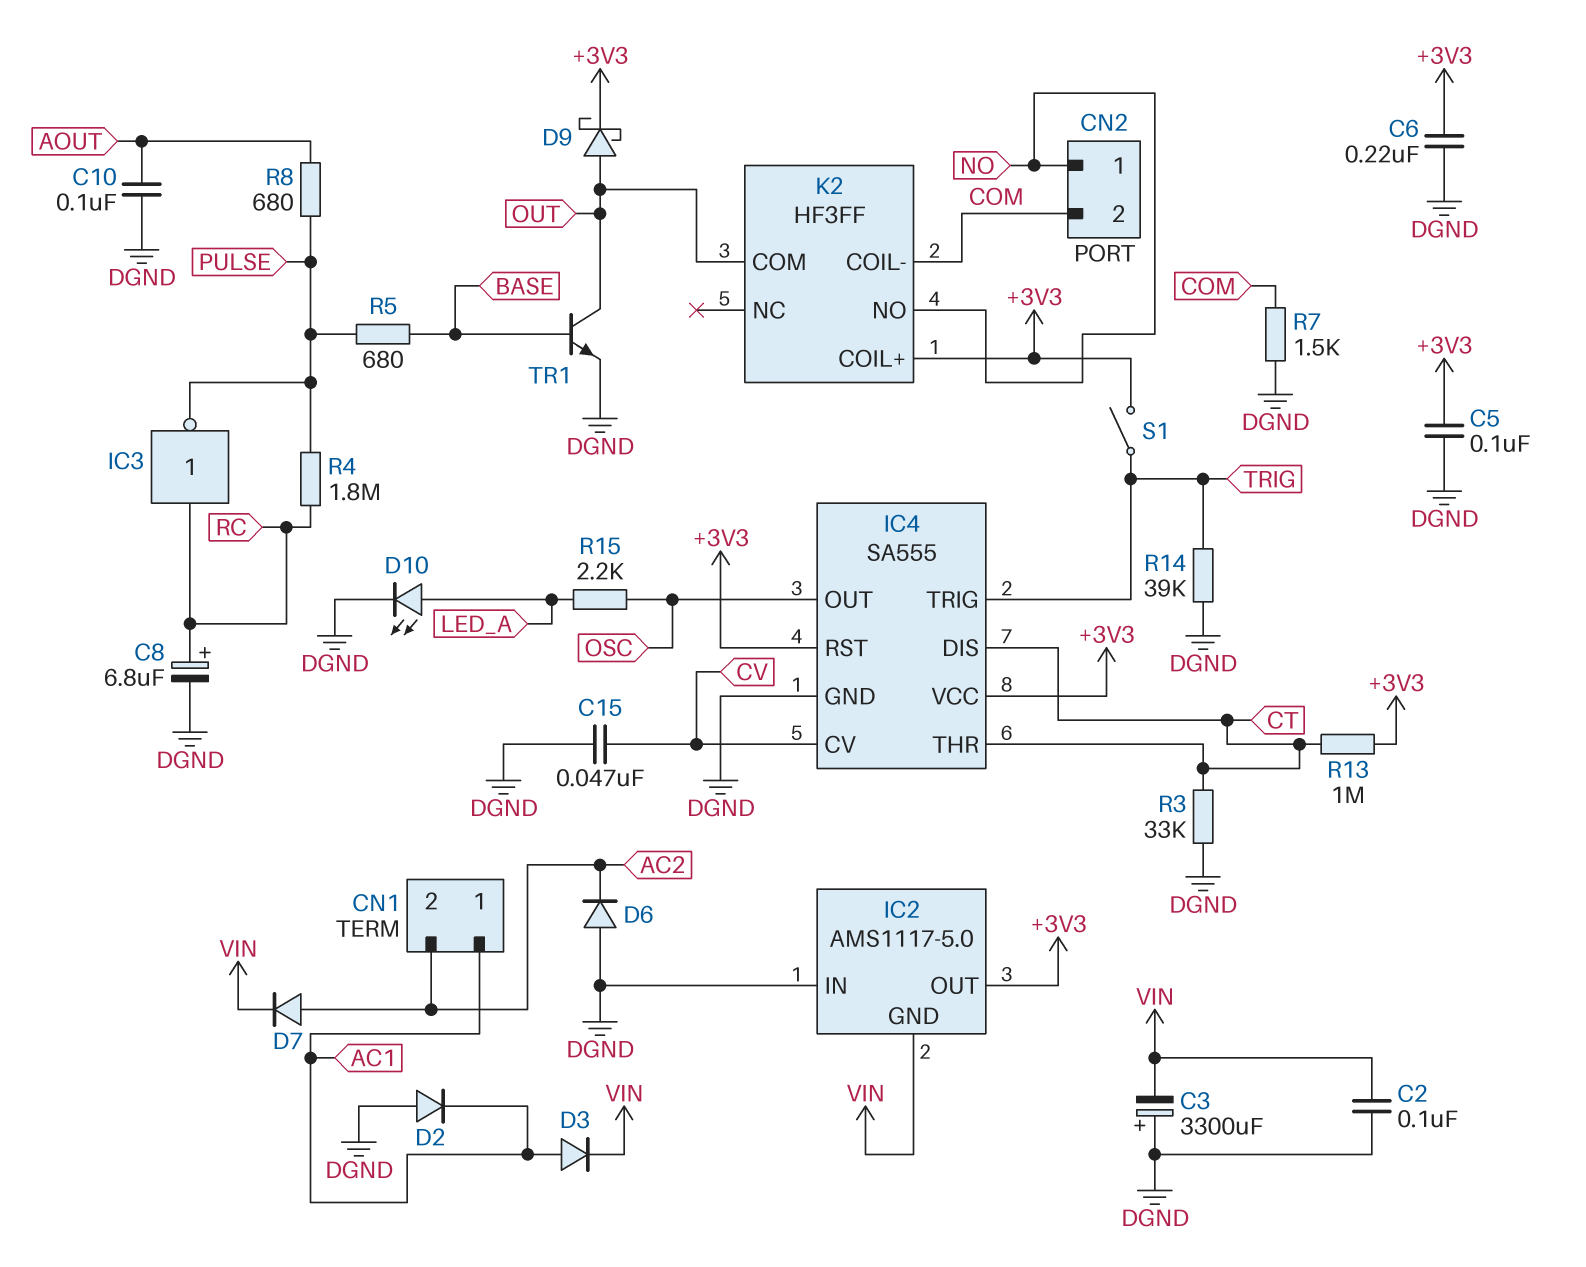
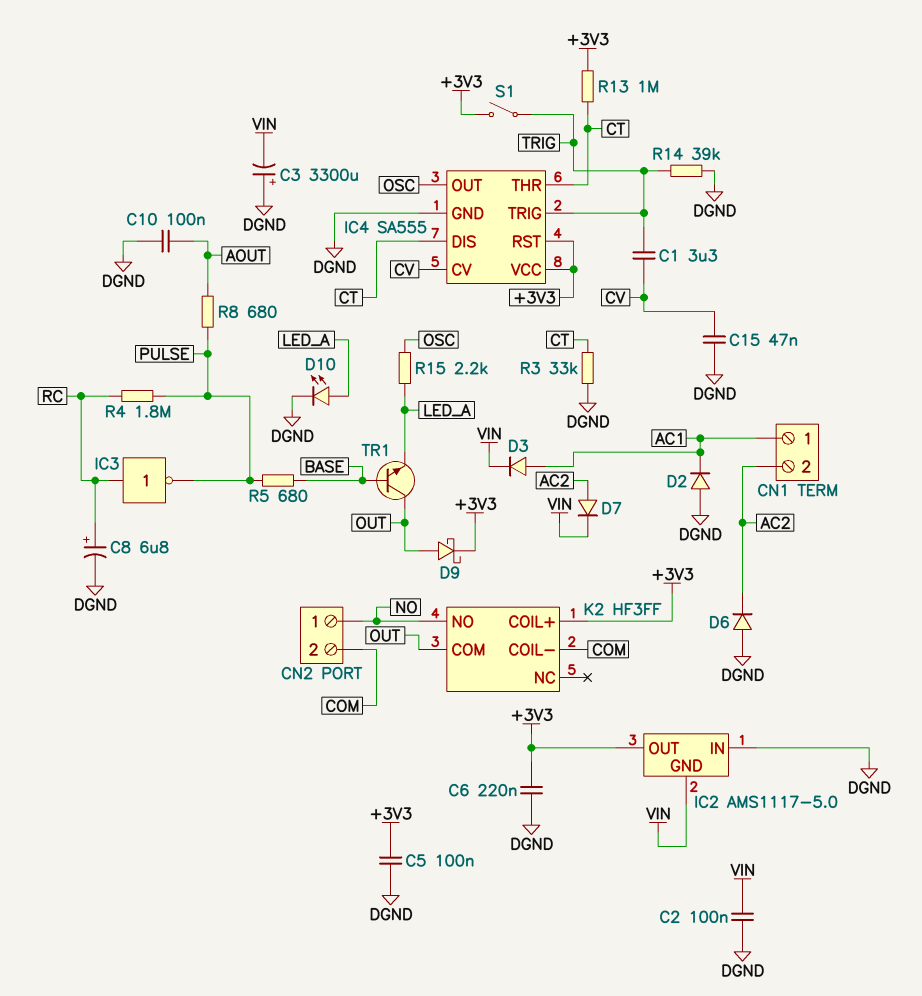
C1: none -> 3.3uF (CV, TRIG)
R7: 1.5k (COM, DGND) -> none
TR1: NPN (B BASE, C OUT, E DGND) -> NPN (B BASE, C OUT, E LED_A)

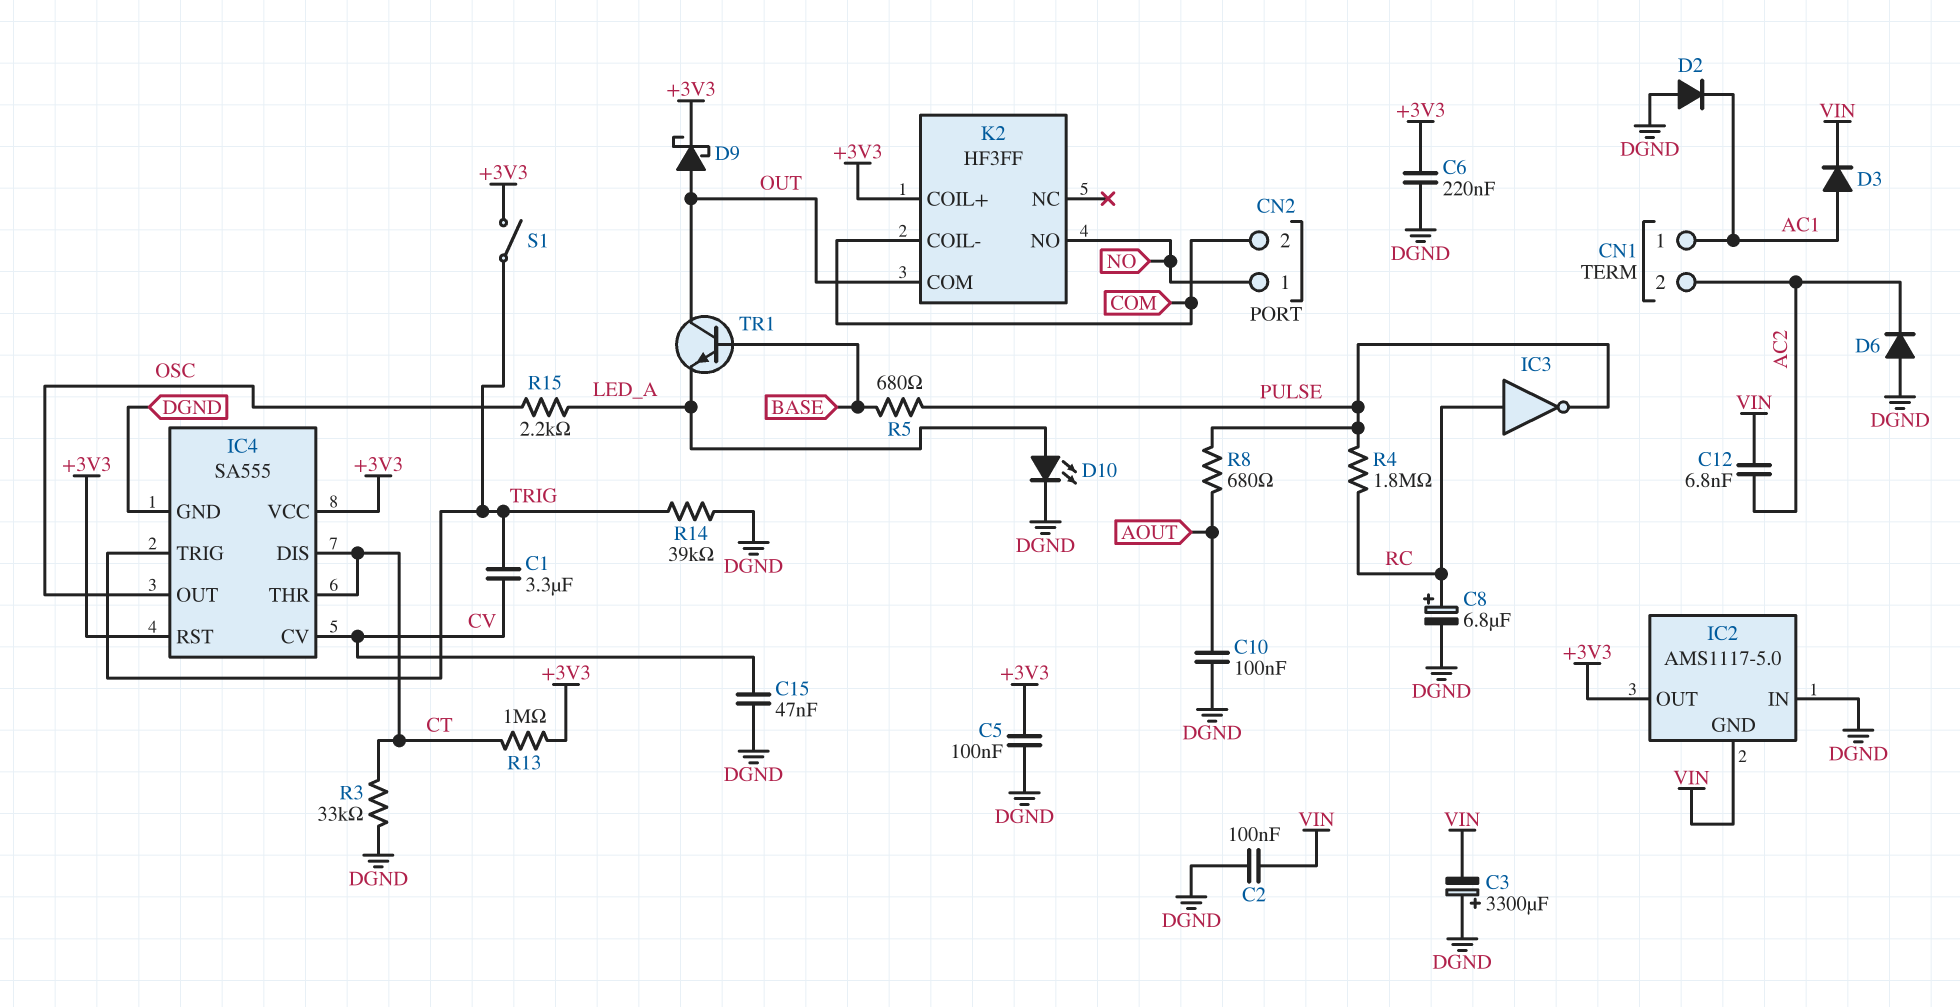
C12: none -> 6.8nF (AC2, VIN)
D7: diode (A AC2, K VIN) -> none

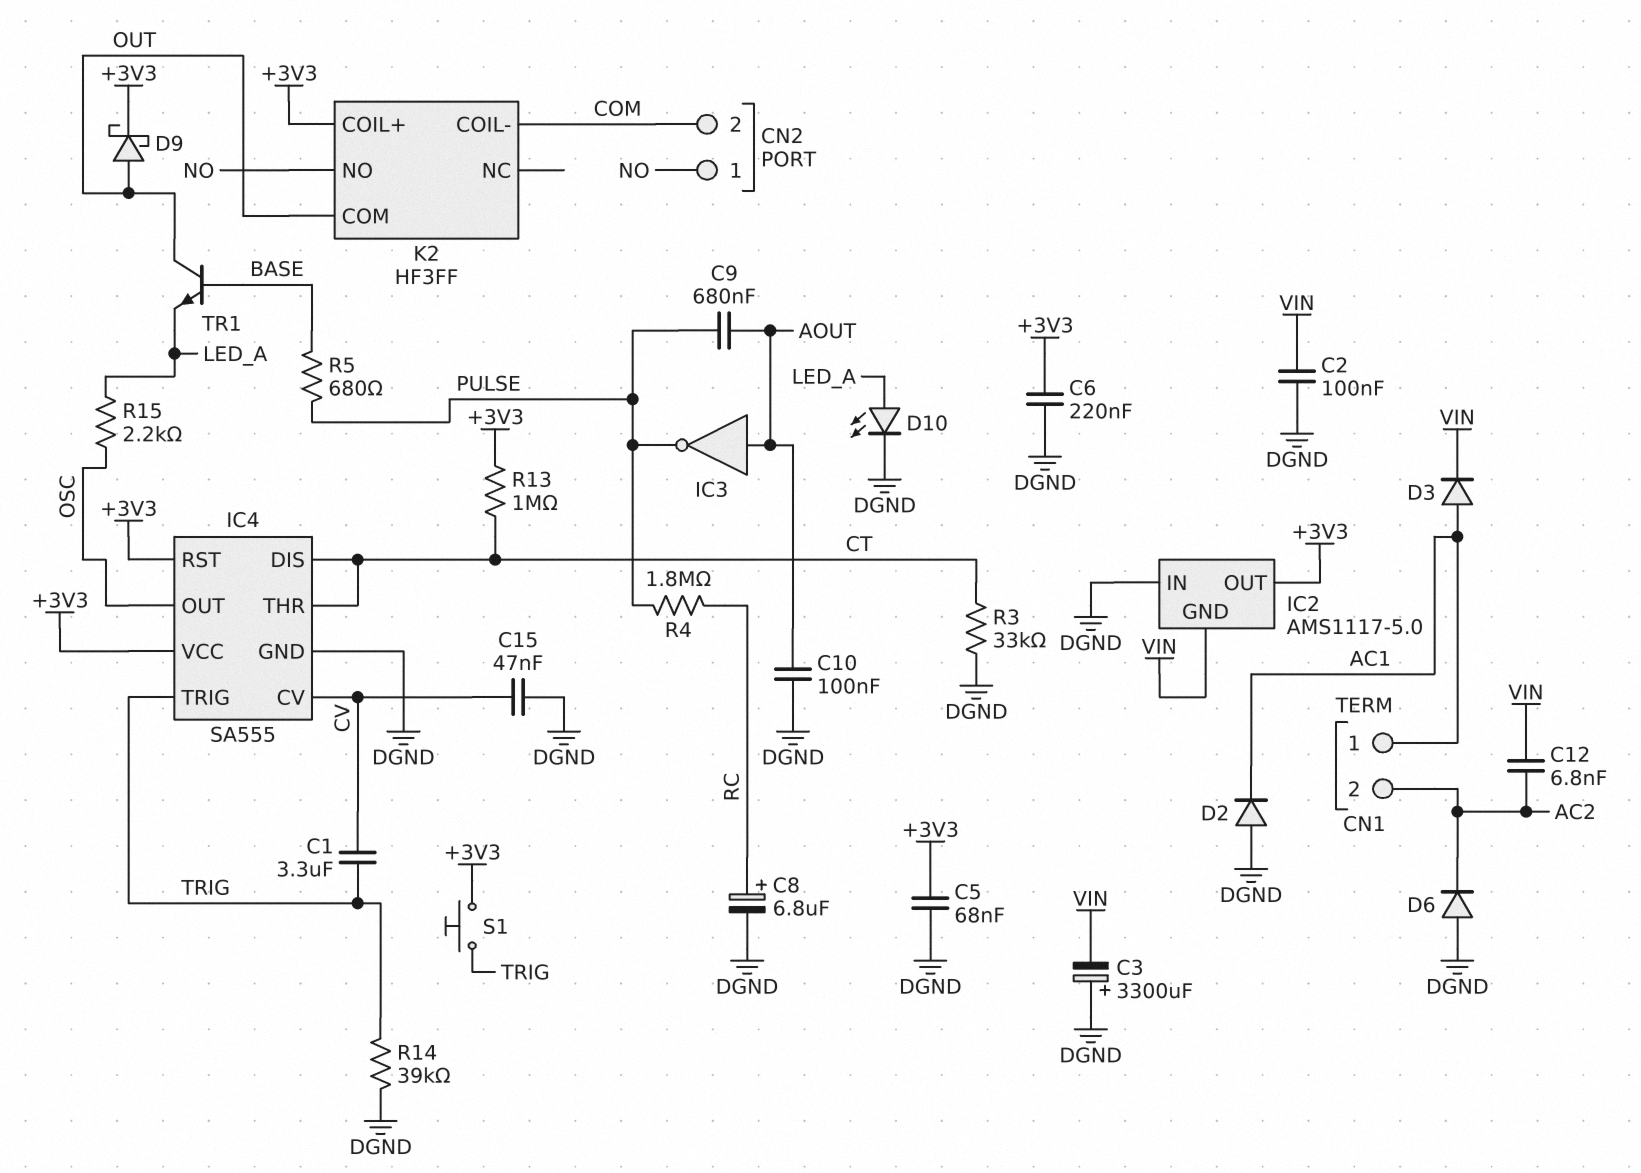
C5: 100nF (+3V3, DGND) -> 68nF (+3V3, DGND)
C9: none -> 680nF (AOUT, PULSE)
IC3: NOT (in RC, out PULSE) -> NOT (in AOUT, out PULSE)
R8: 680 (AOUT, PULSE) -> none
S1: switch (+3V3, TRIG) -> button (+3V3, TRIG)

